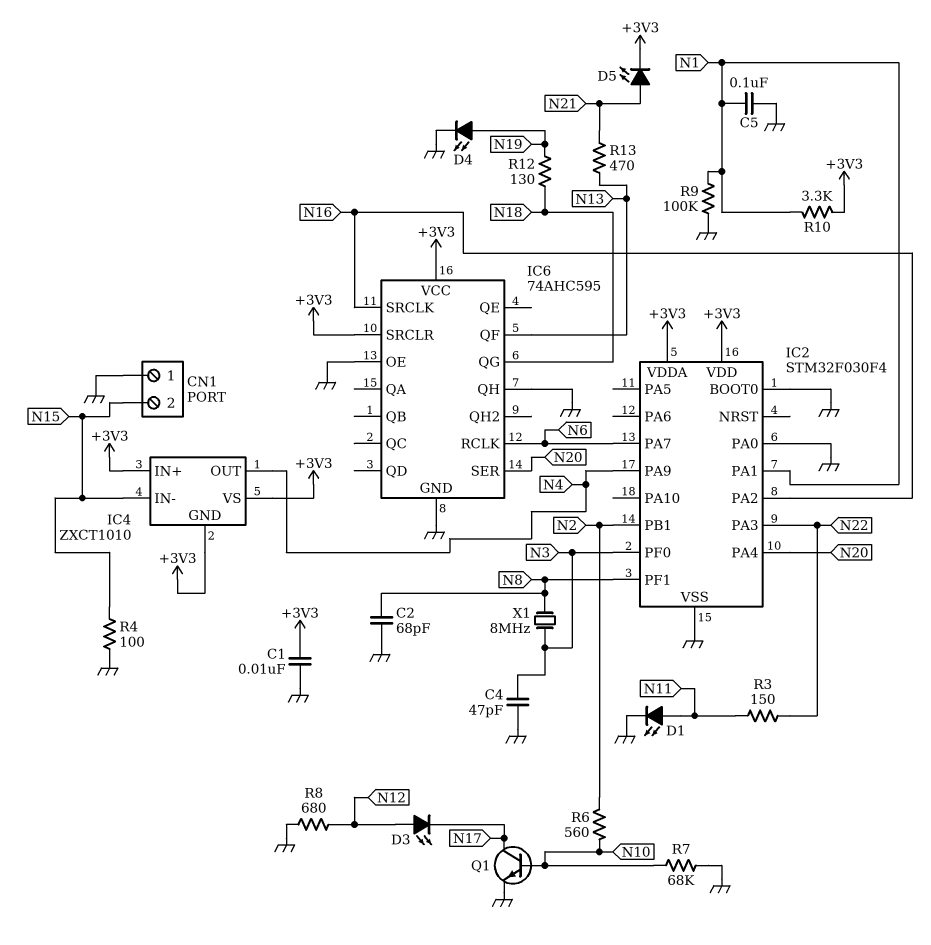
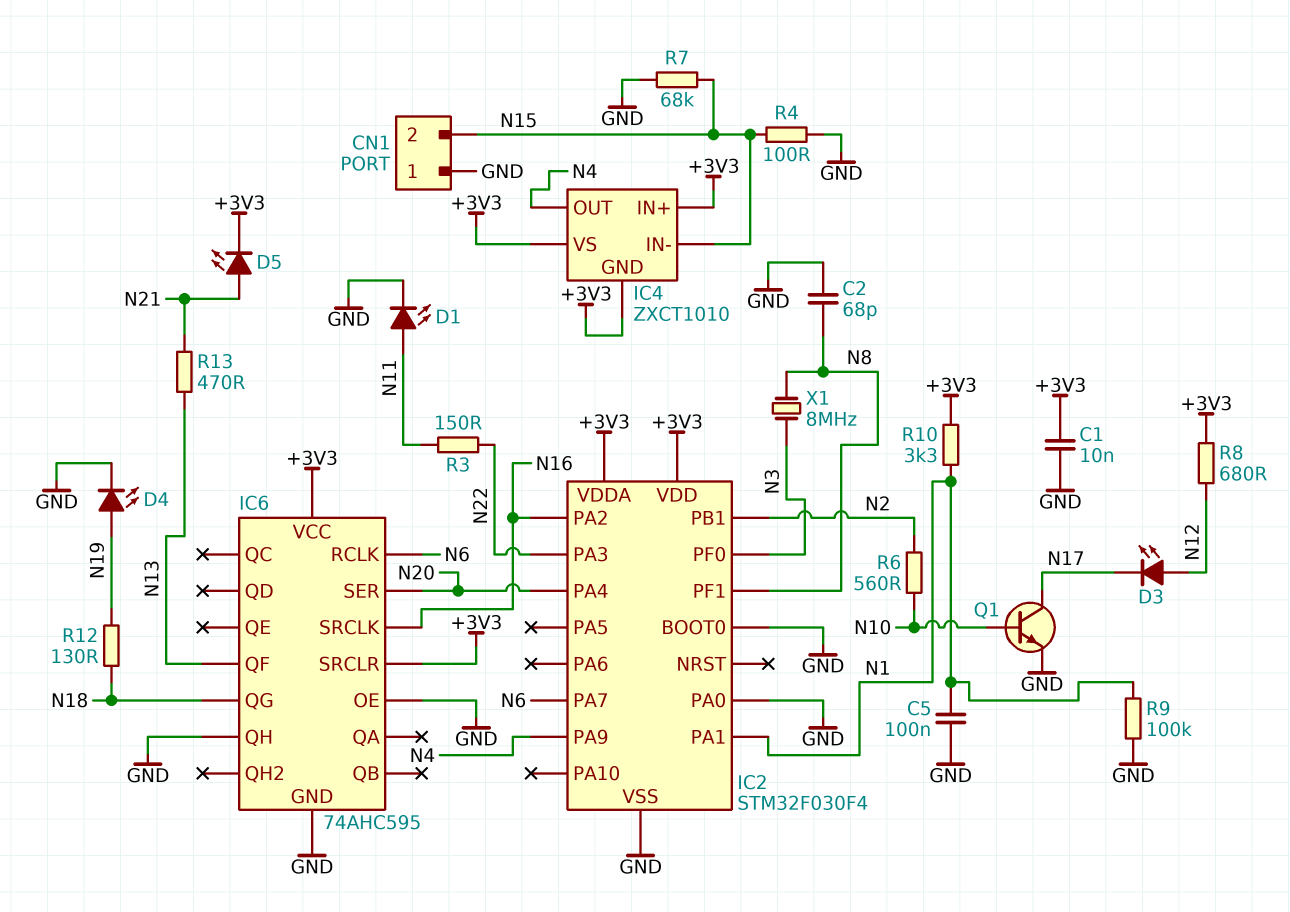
C4: 47pF (GND, N3) -> none
R7: 68k (GND, N10) -> 68k (GND, N15)
R8: 680 (GND, N12) -> 680 (+3V3, N12)

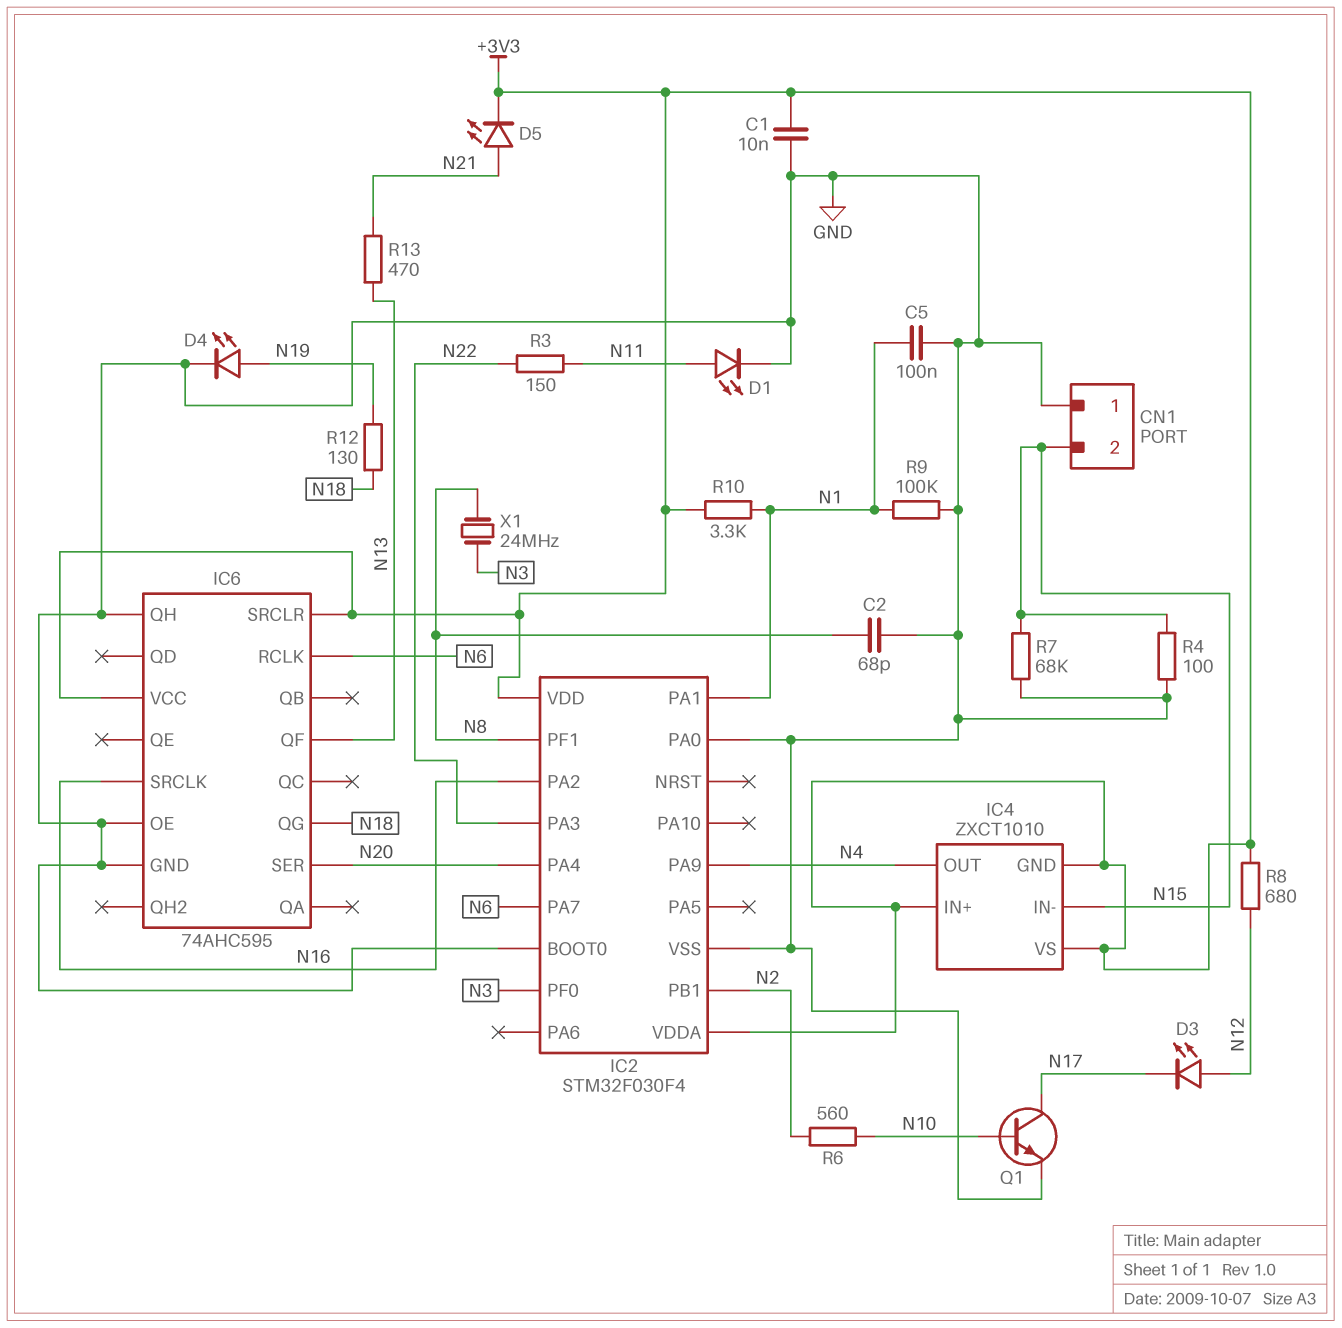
X1: 8MHz (N3, N8) -> 24MHz (N3, N8)

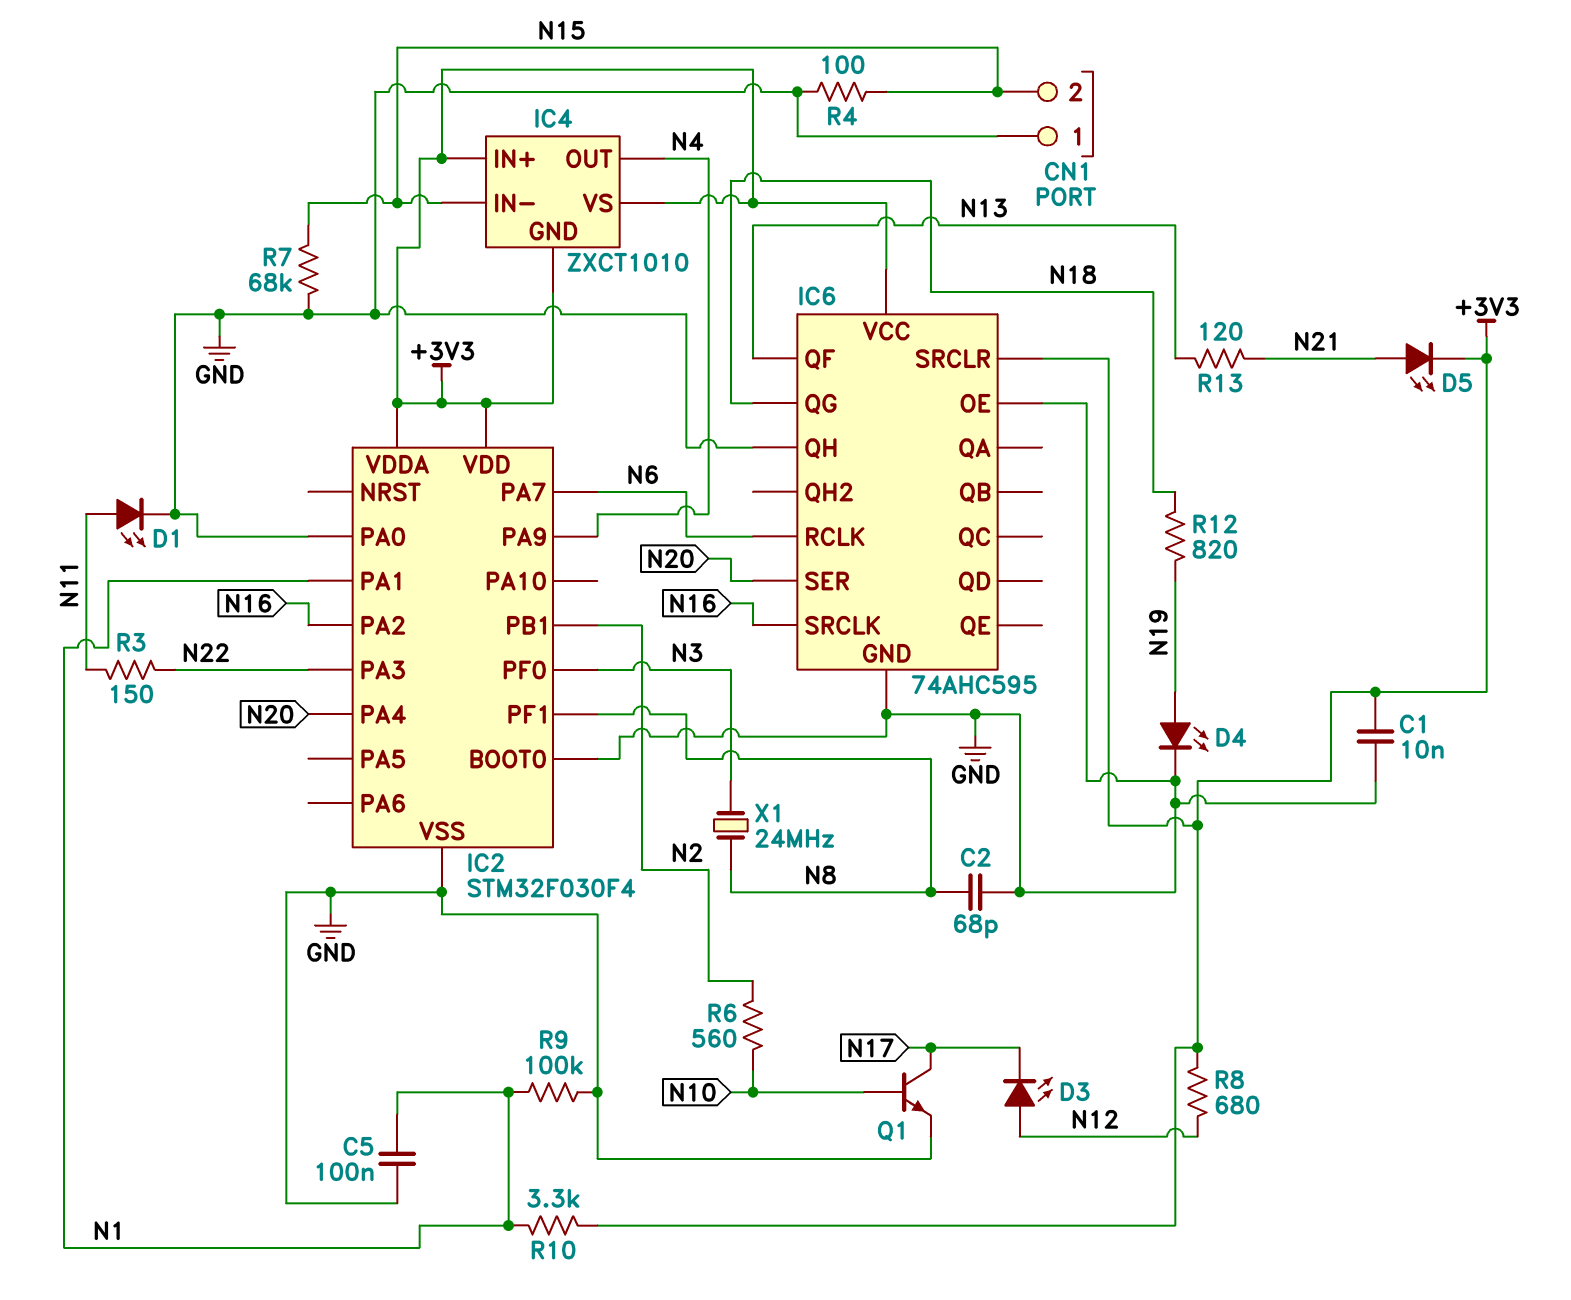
R12: 130 (N18, N19) -> 820 (N18, N19)
R13: 470 (N13, N21) -> 120 (N13, N21)

